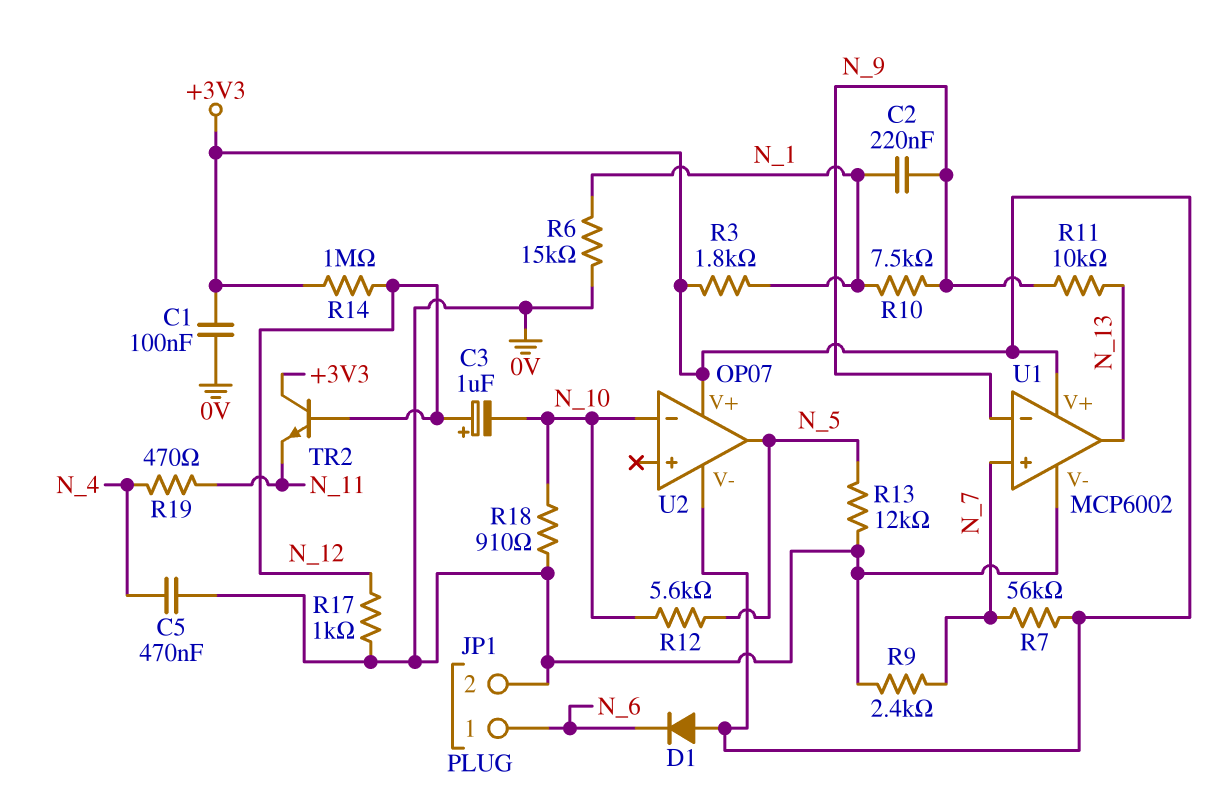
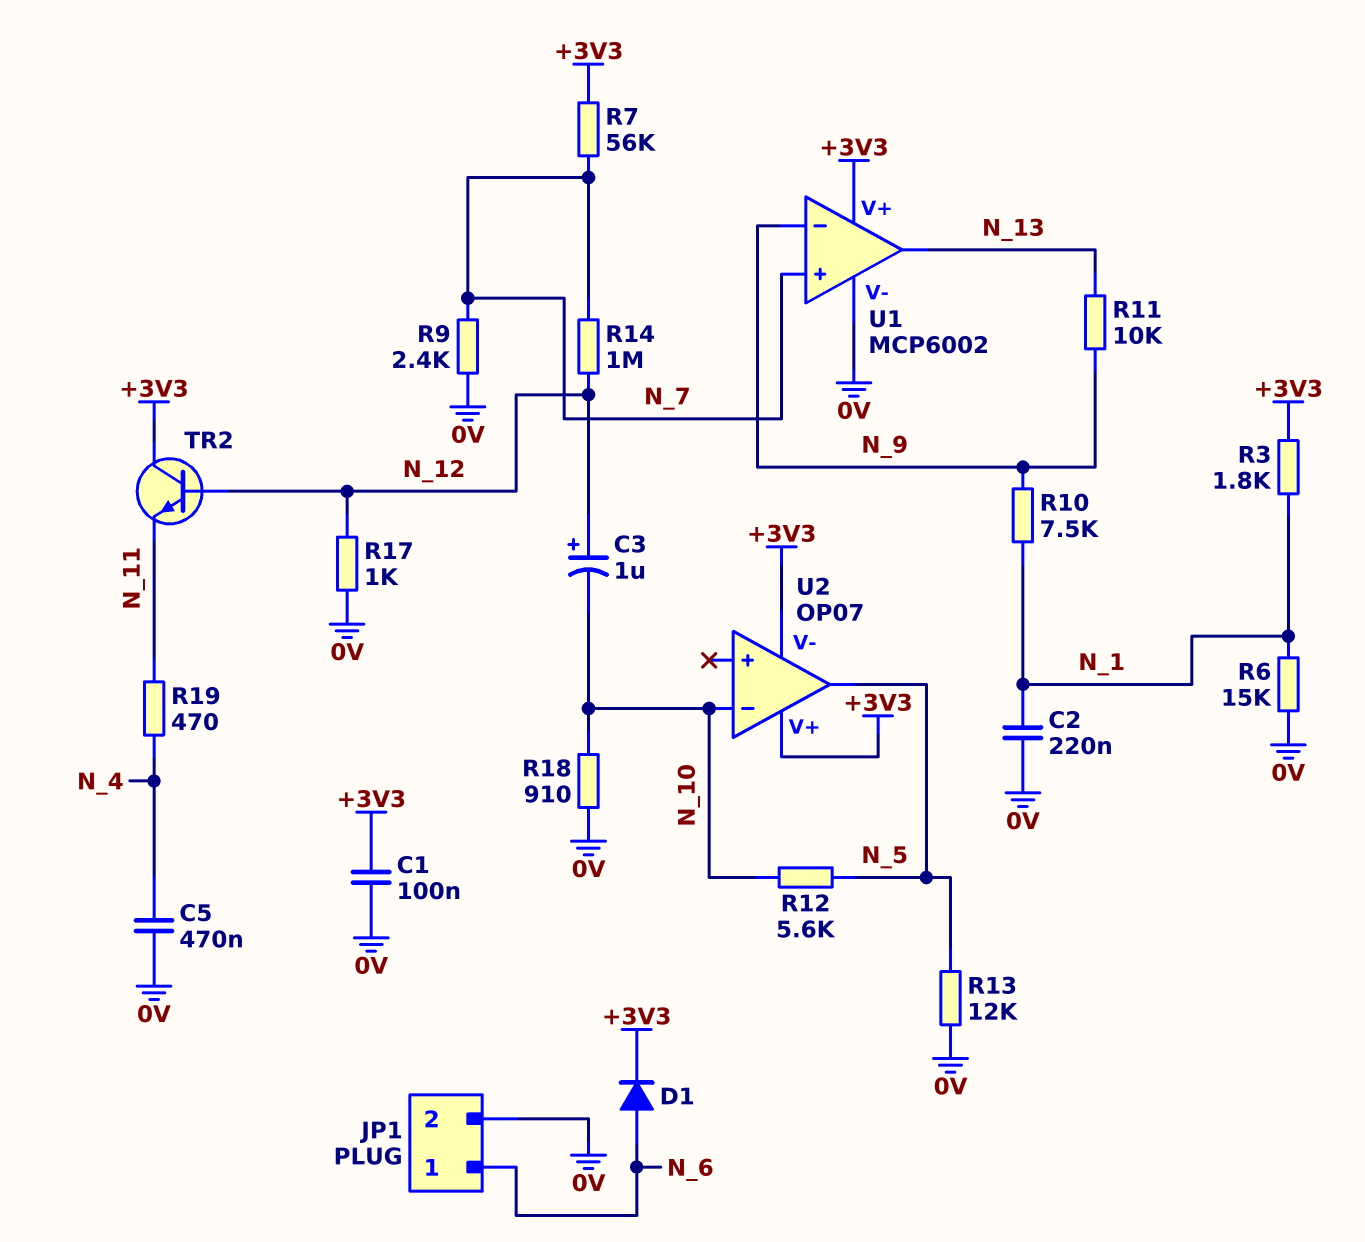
C2: 220nF (N_1, N_9) -> 220nF (0V, N_1)
D1: diode (A +3V3, K N_6) -> diode (A N_6, K +3V3)
R14: 1M (+3V3, N_12) -> 1M (N_7, N_12)

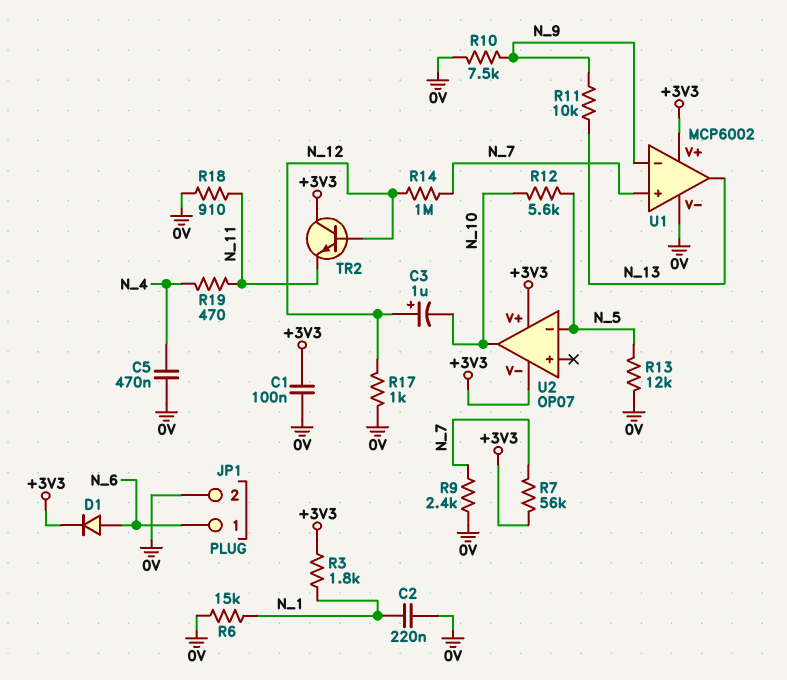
R10: 7.5k (N_1, N_9) -> 7.5k (0V, N_9)
R18: 910 (0V, N_10) -> 910 (0V, N_11)
U2 pin in-: N_10 -> N_5
U2 pin out: N_5 -> N_10

